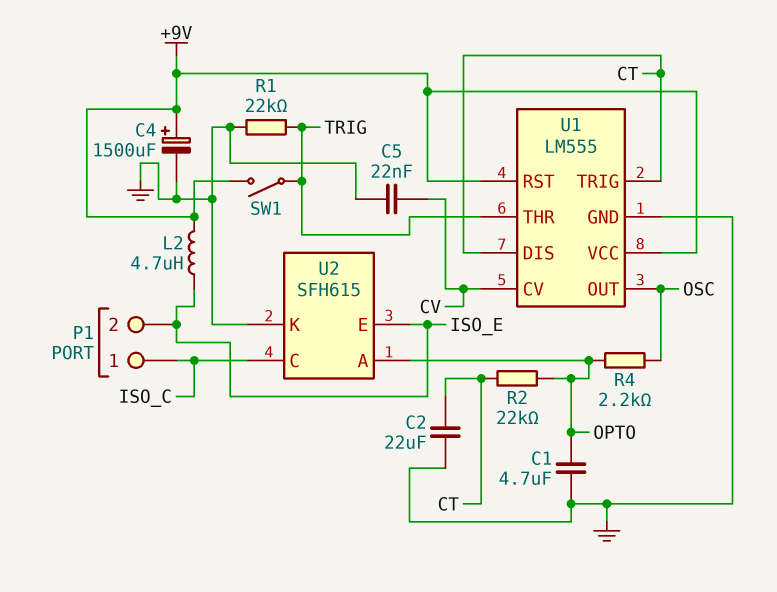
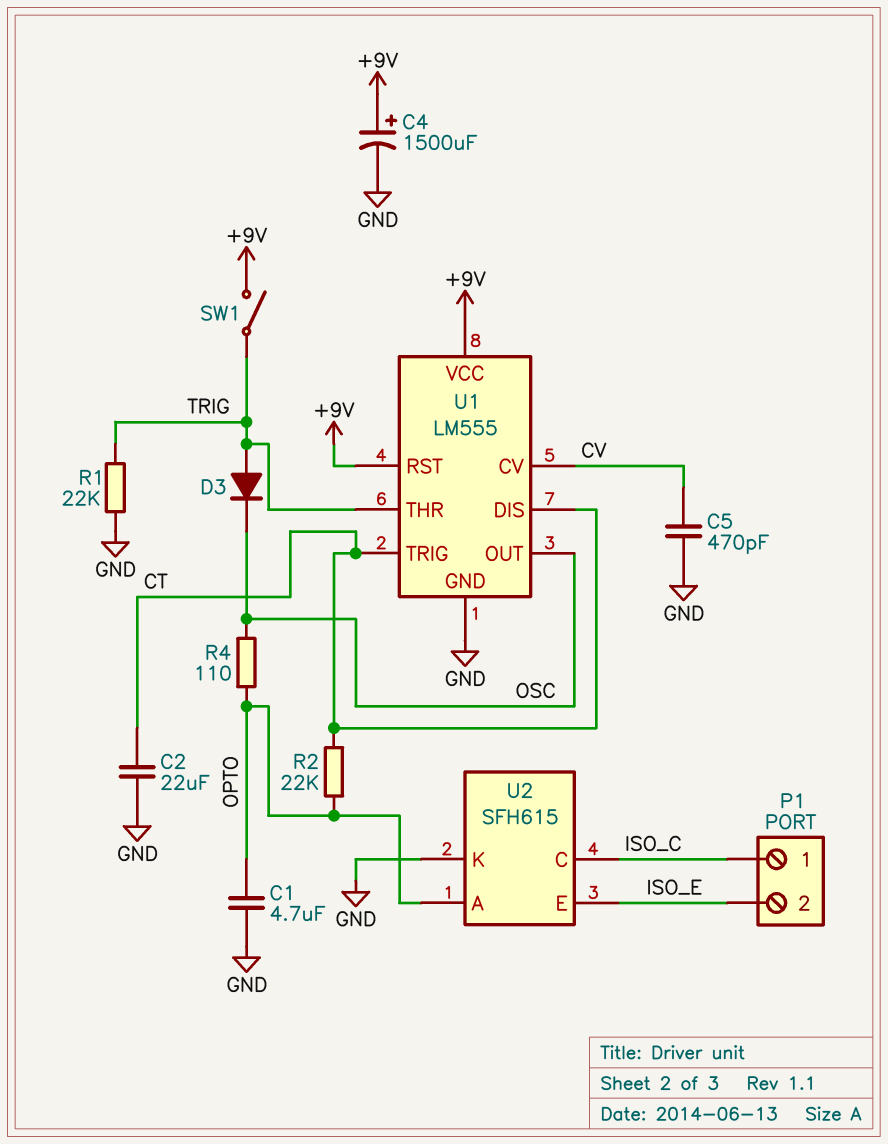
C5: 22nF (CV, GND) -> 470pF (CV, GND)
D3: none -> diode (A TRIG, K OSC)
L2: 4.7uH (+9V, ISO_E) -> none
R4: 2.2k (OPTO, OSC) -> 110 (OPTO, OSC)

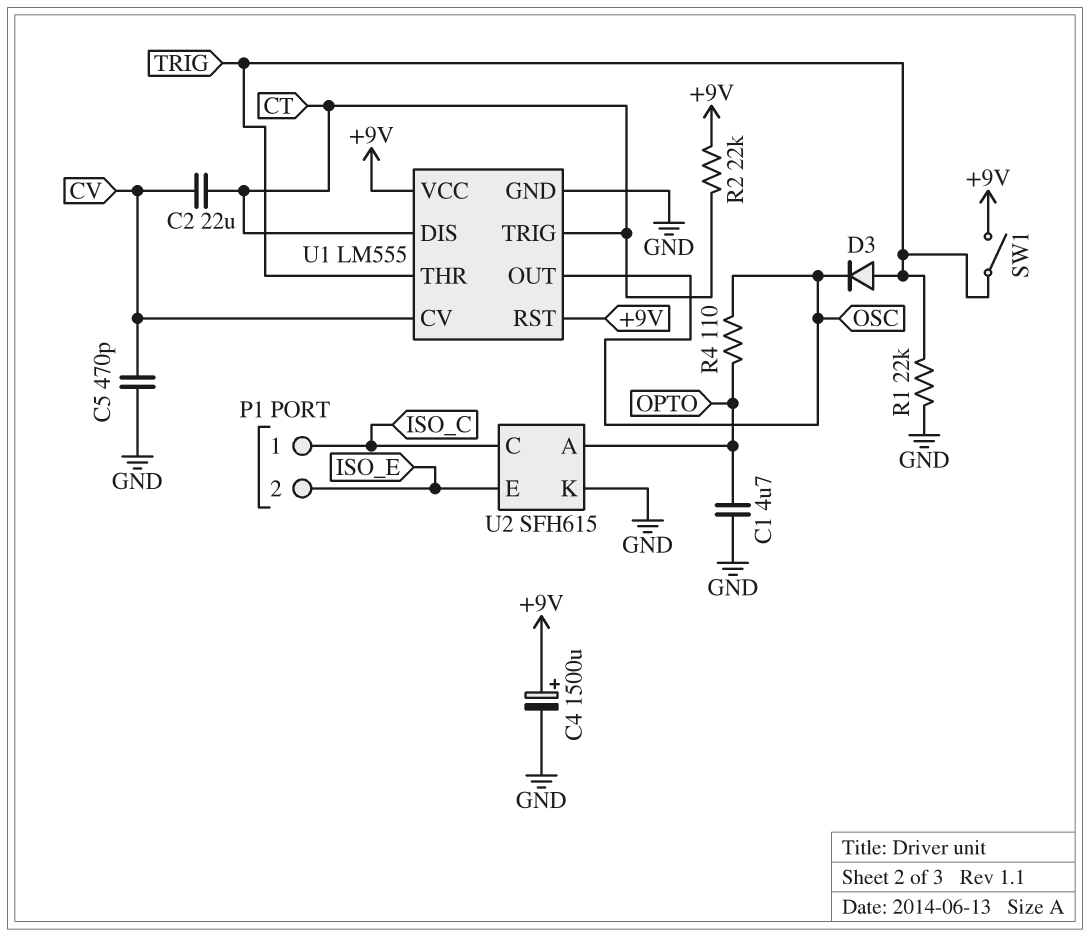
C2: 22uF (CT, GND) -> 22uF (CT, CV)
R2: 22k (CT, OPTO) -> 22k (+9V, CT)

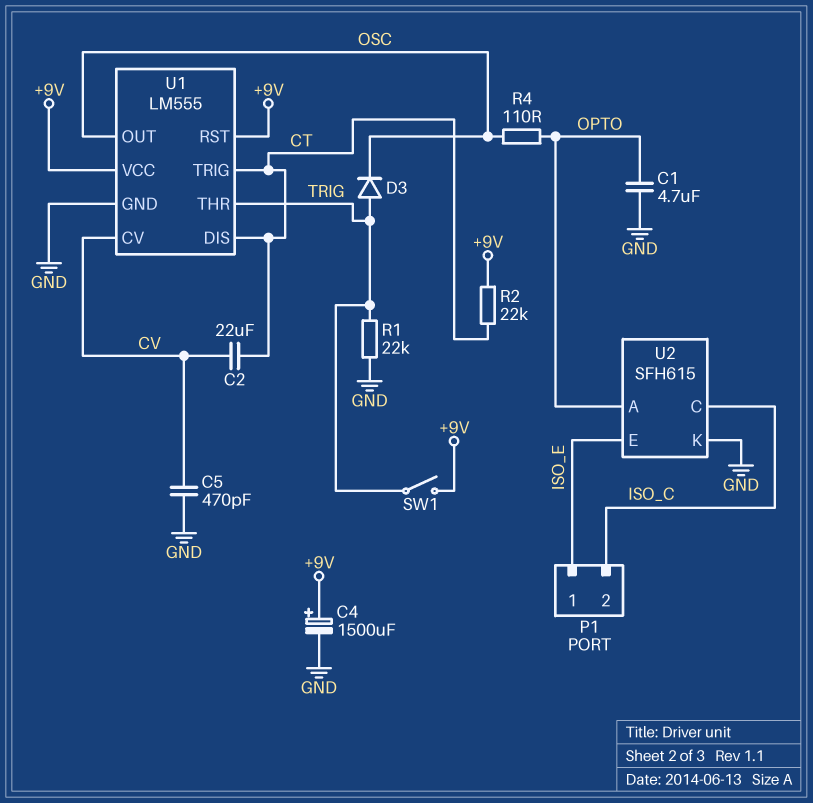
P1 pin 1: ISO_C -> ISO_E
P1 pin 2: ISO_E -> ISO_C

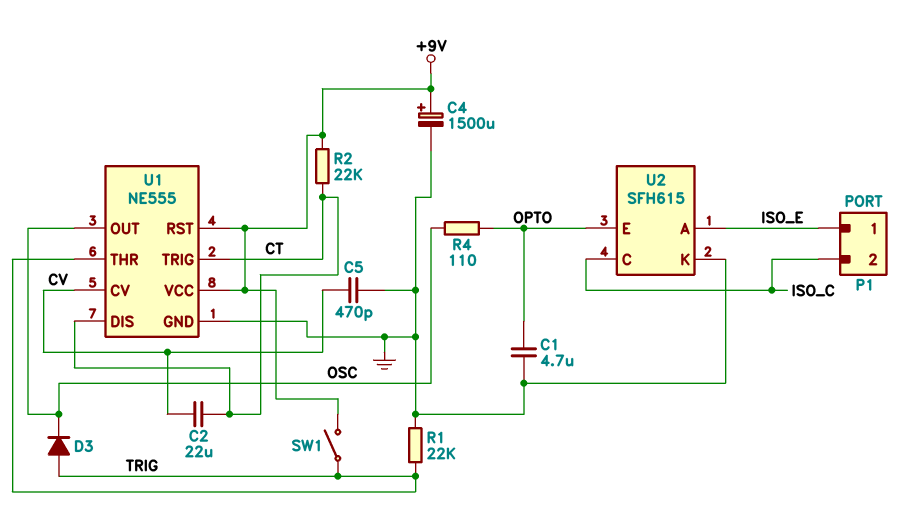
U1: LM555 -> NE555
U2 pin A: OPTO -> ISO_E
U2 pin E: ISO_E -> OPTO

